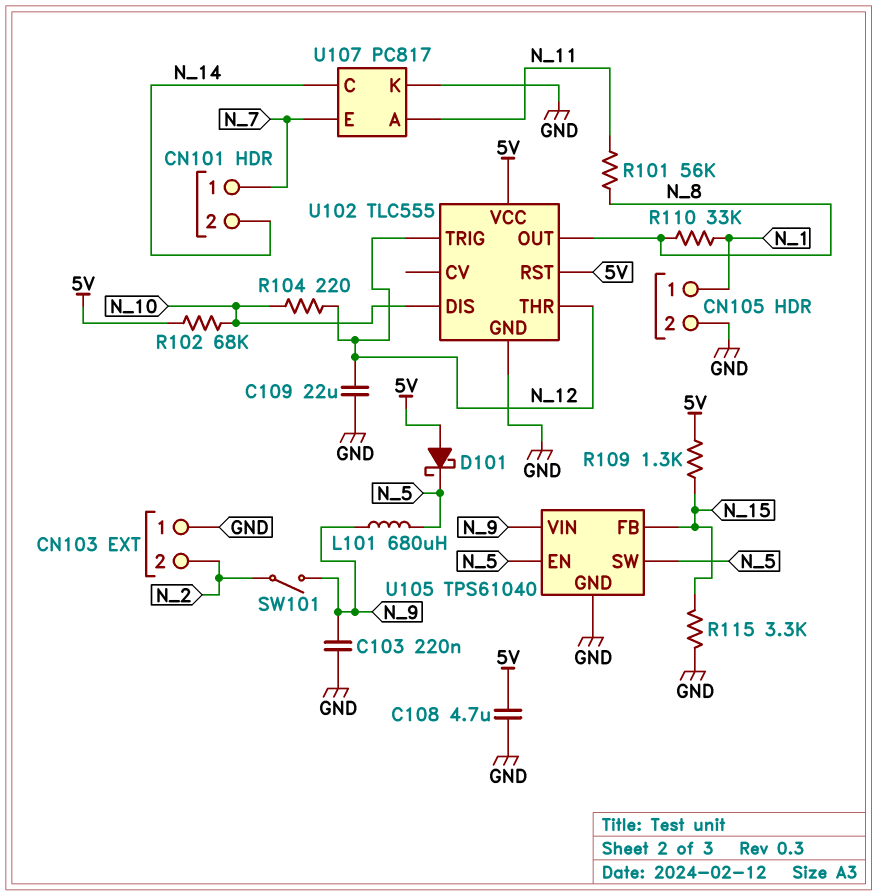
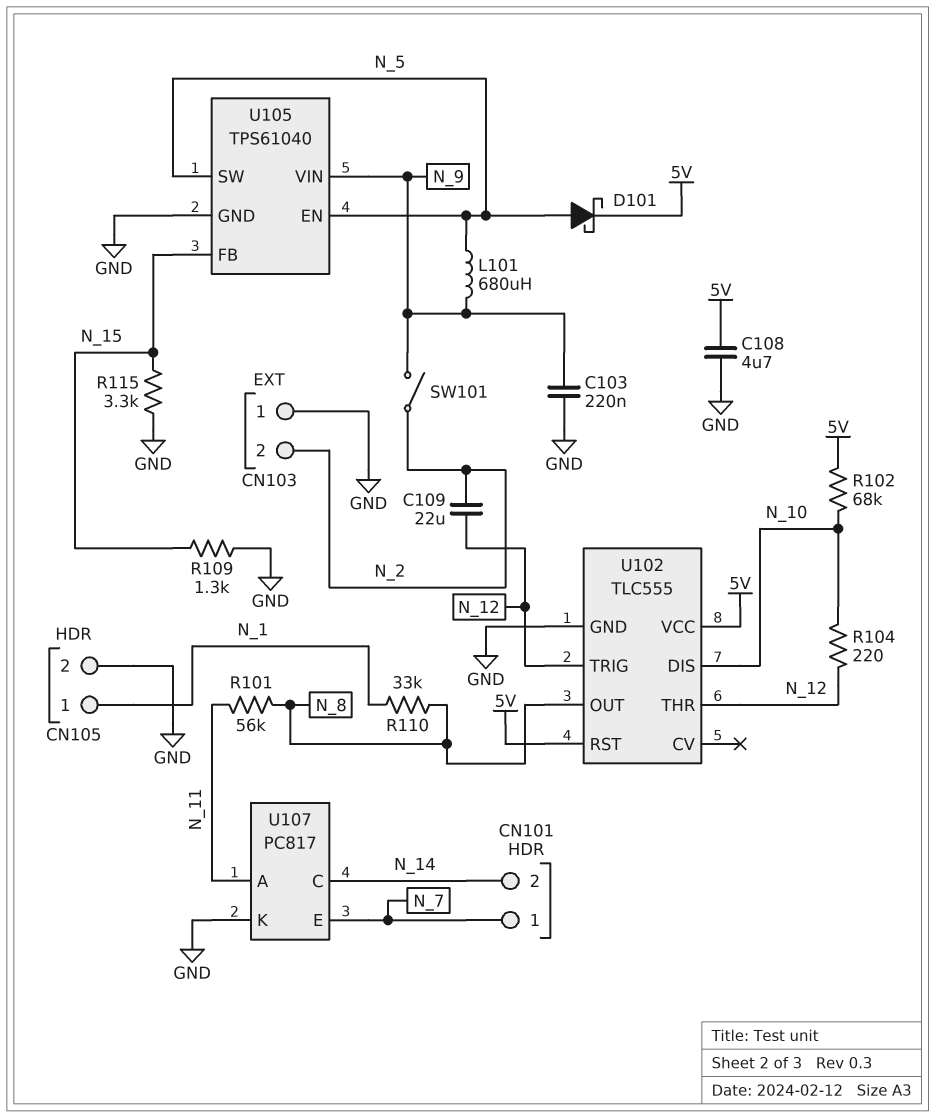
C109: 22uF (GND, N_12) -> 22uF (N_2, N_12)
D101: schottky (A 5V, K N_5) -> schottky (A N_5, K 5V)
R109: 1.3k (5V, N_15) -> 1.3k (GND, N_15)

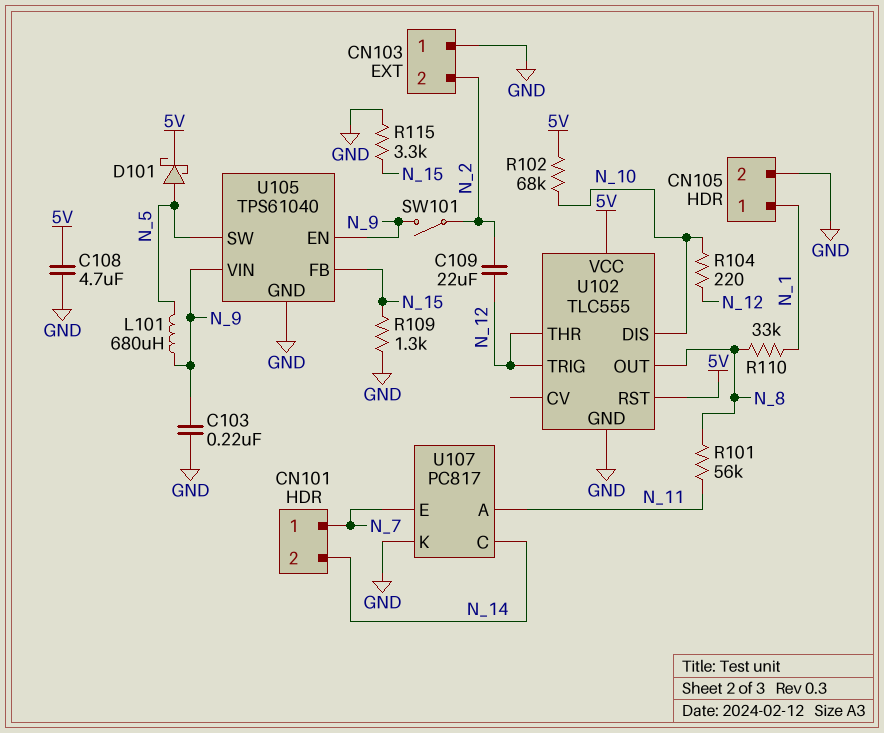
U105 pin EN: N_5 -> N_9

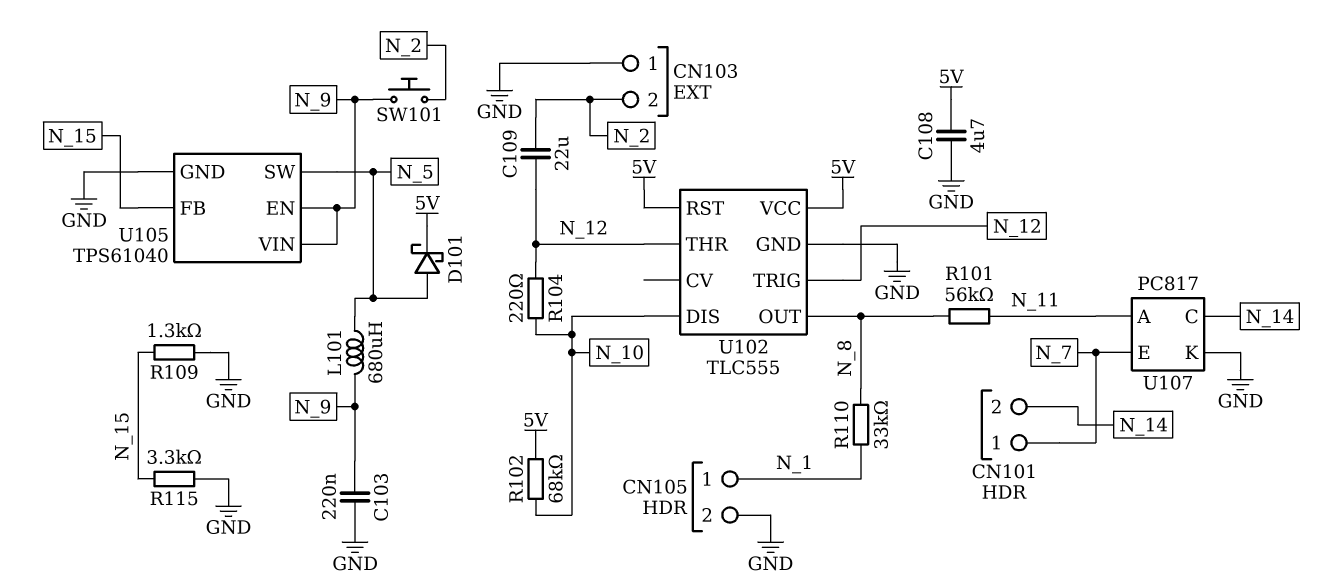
SW101: switch (N_2, N_9) -> button (N_2, N_9)

